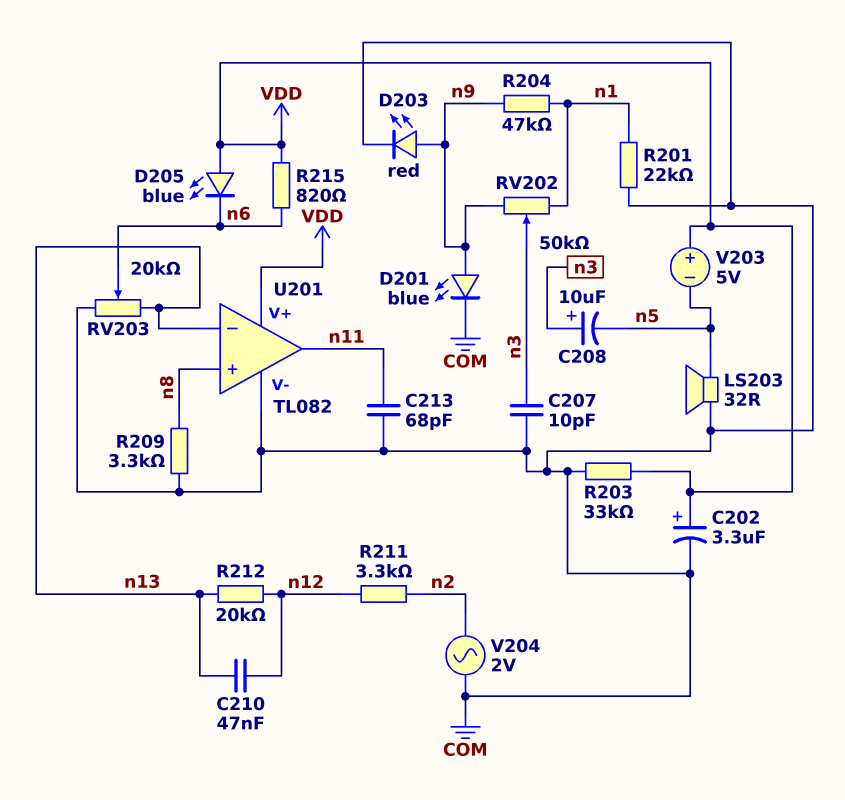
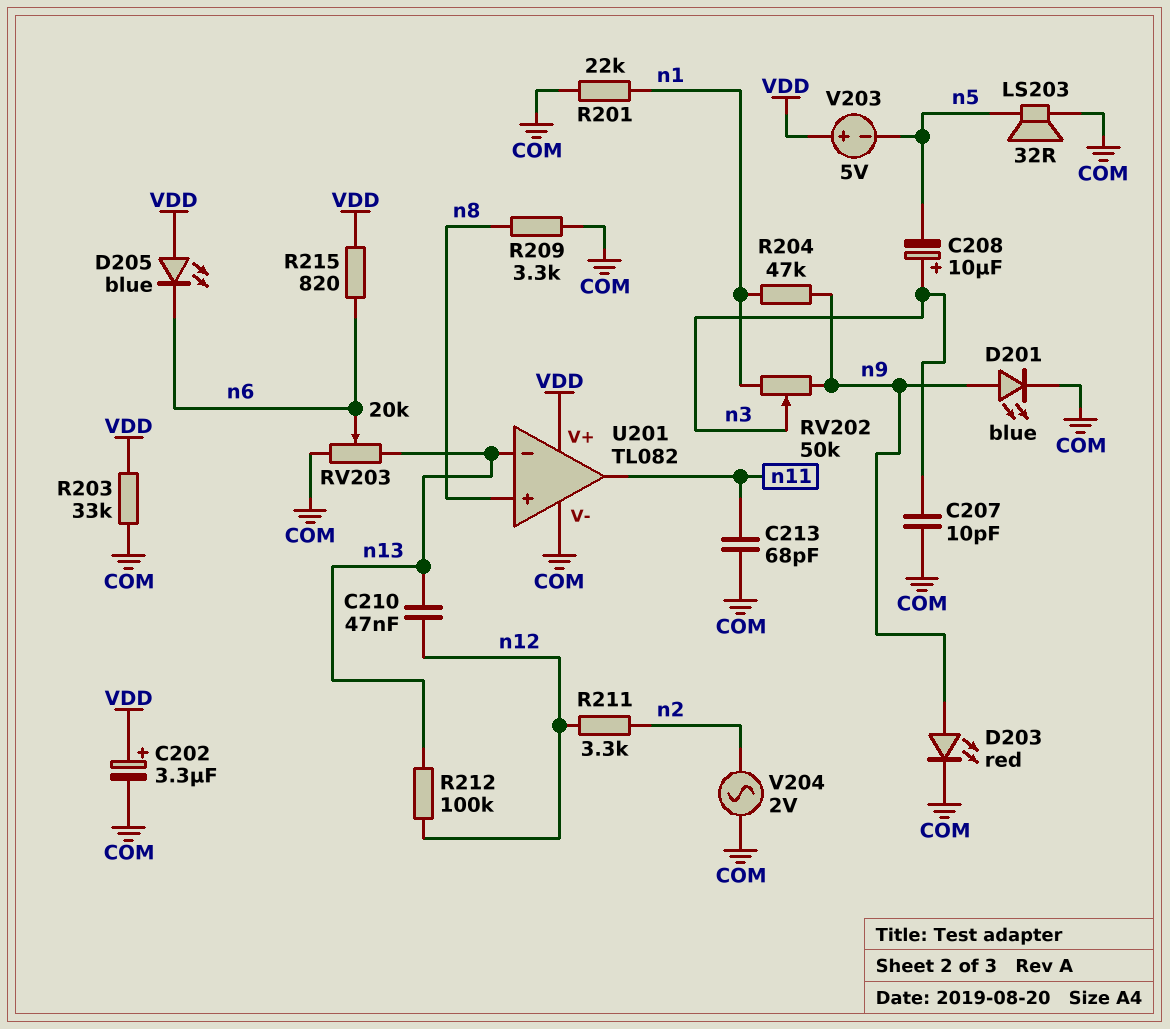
R212: 20k (n12, n13) -> 100k (n12, n13)

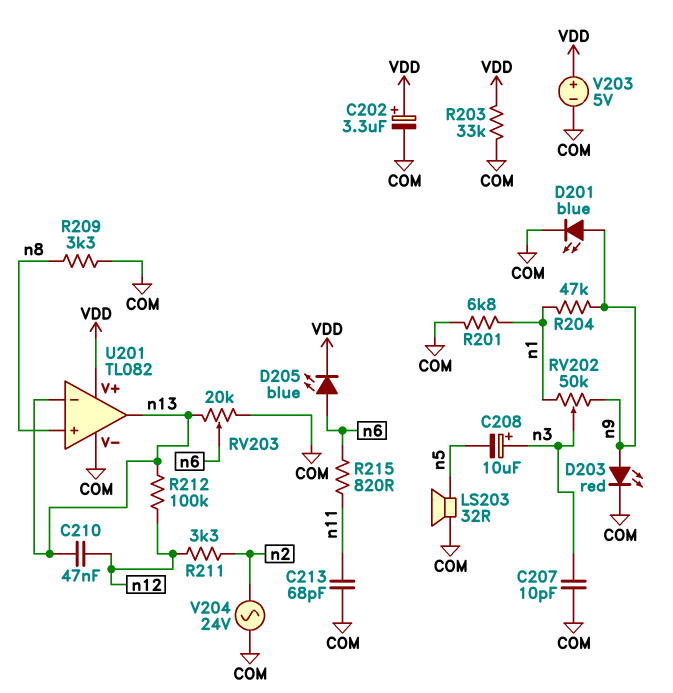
D205: LED blue (A VDD, K n6) -> LED blue (A n6, K VDD)
R201: 22k (COM, n1) -> 6.8k (COM, n1)
R215: 820 (VDD, n6) -> 820 (n6, n11)
U201 pin out: n11 -> n13
V203: 5V (plus VDD, minus n5) -> 5V (plus VDD, minus COM)
V204: AC 2V (COM, n2) -> AC 24V (COM, n2)

